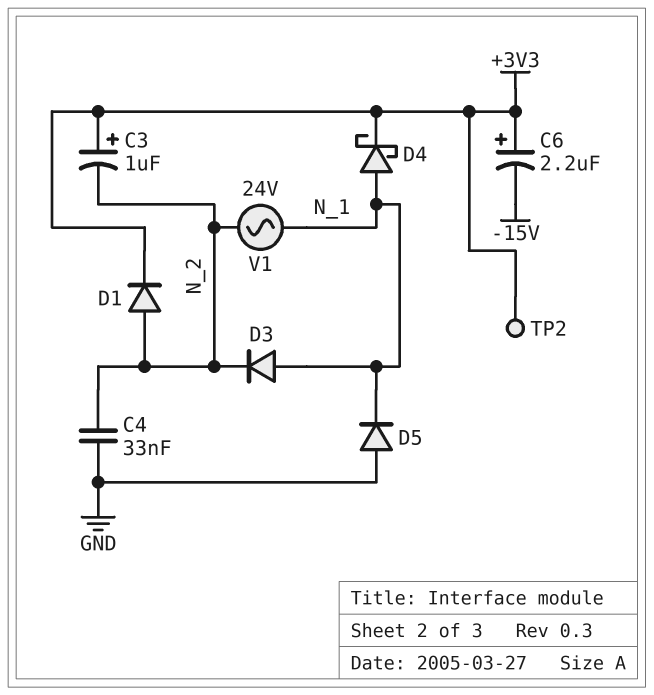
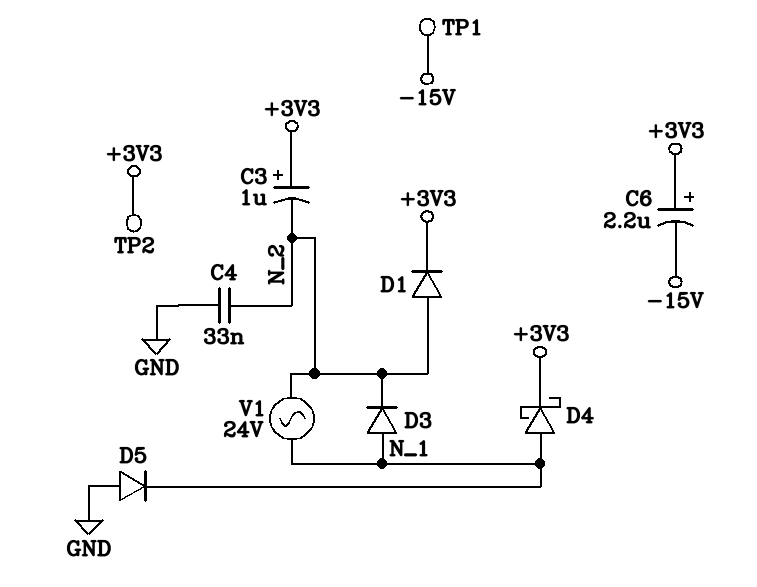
TP1: none -> test point (-15V)

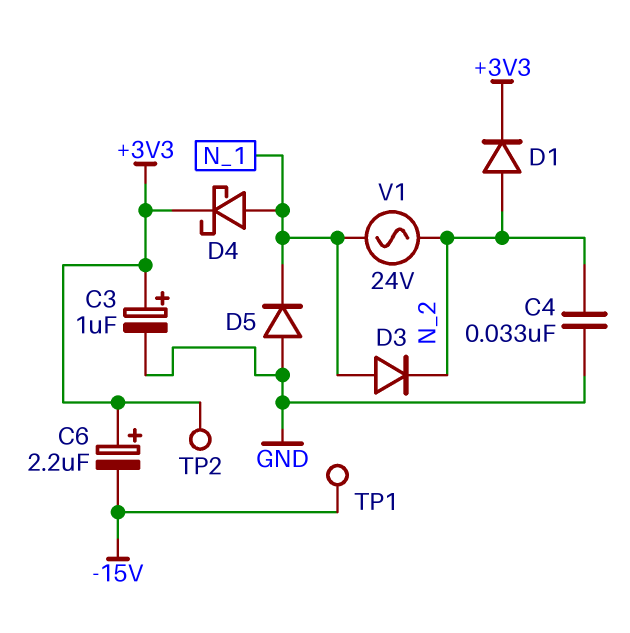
C3: 1uF (plus +3V3, minus N_2) -> 1uF (plus +3V3, minus GND)

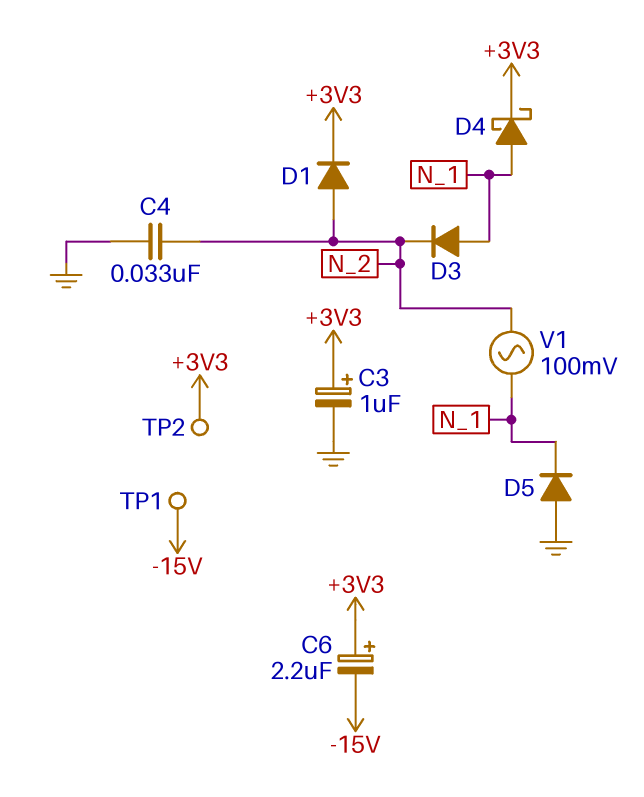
V1: AC 24V (N_1, N_2) -> AC 100mV (N_1, N_2)

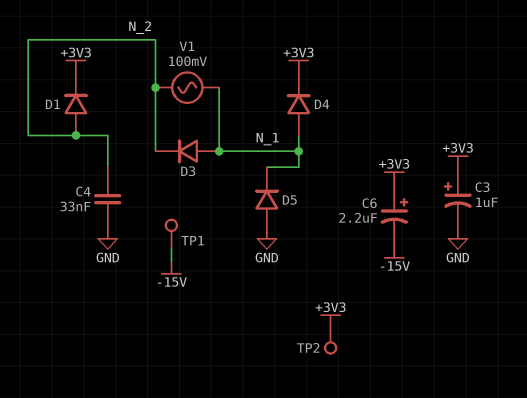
D4: schottky (A N_1, K +3V3) -> diode (A N_1, K +3V3)

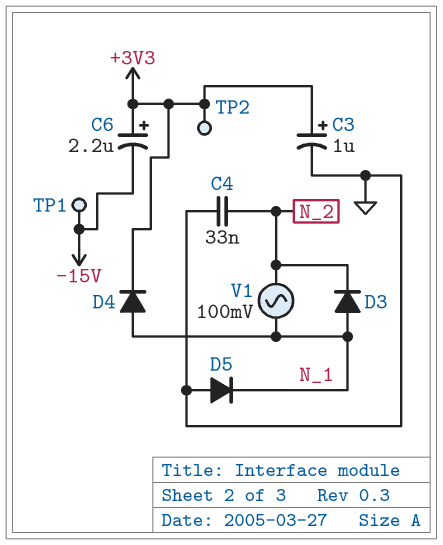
D1: diode (A N_2, K +3V3) -> none

